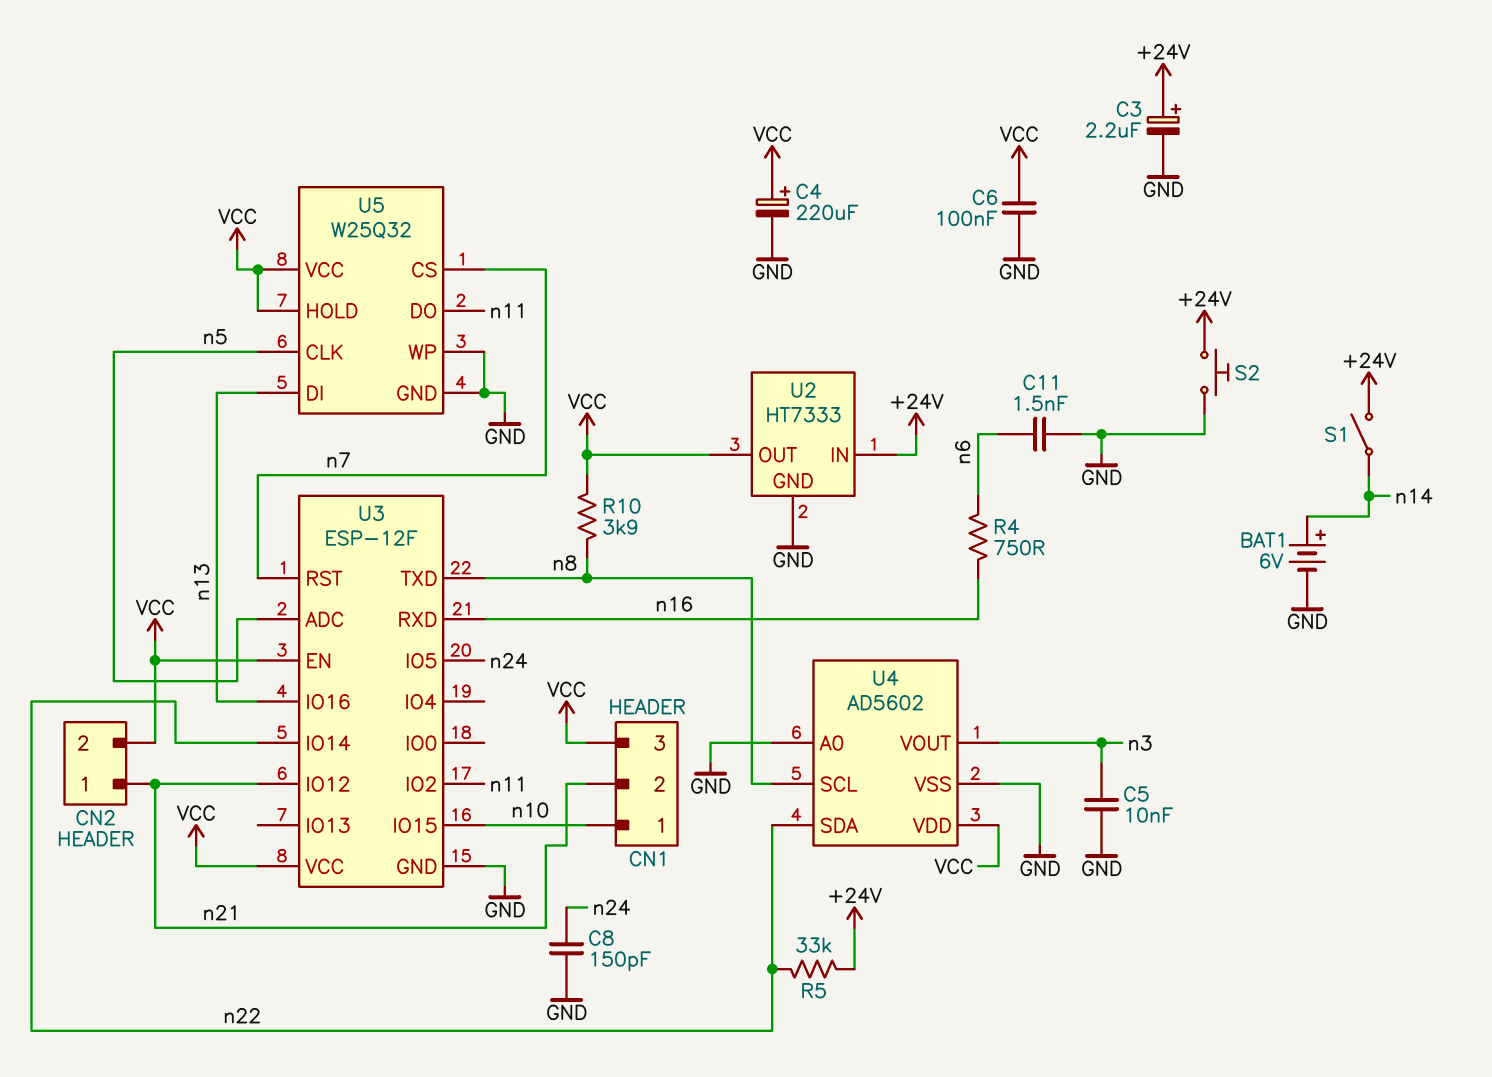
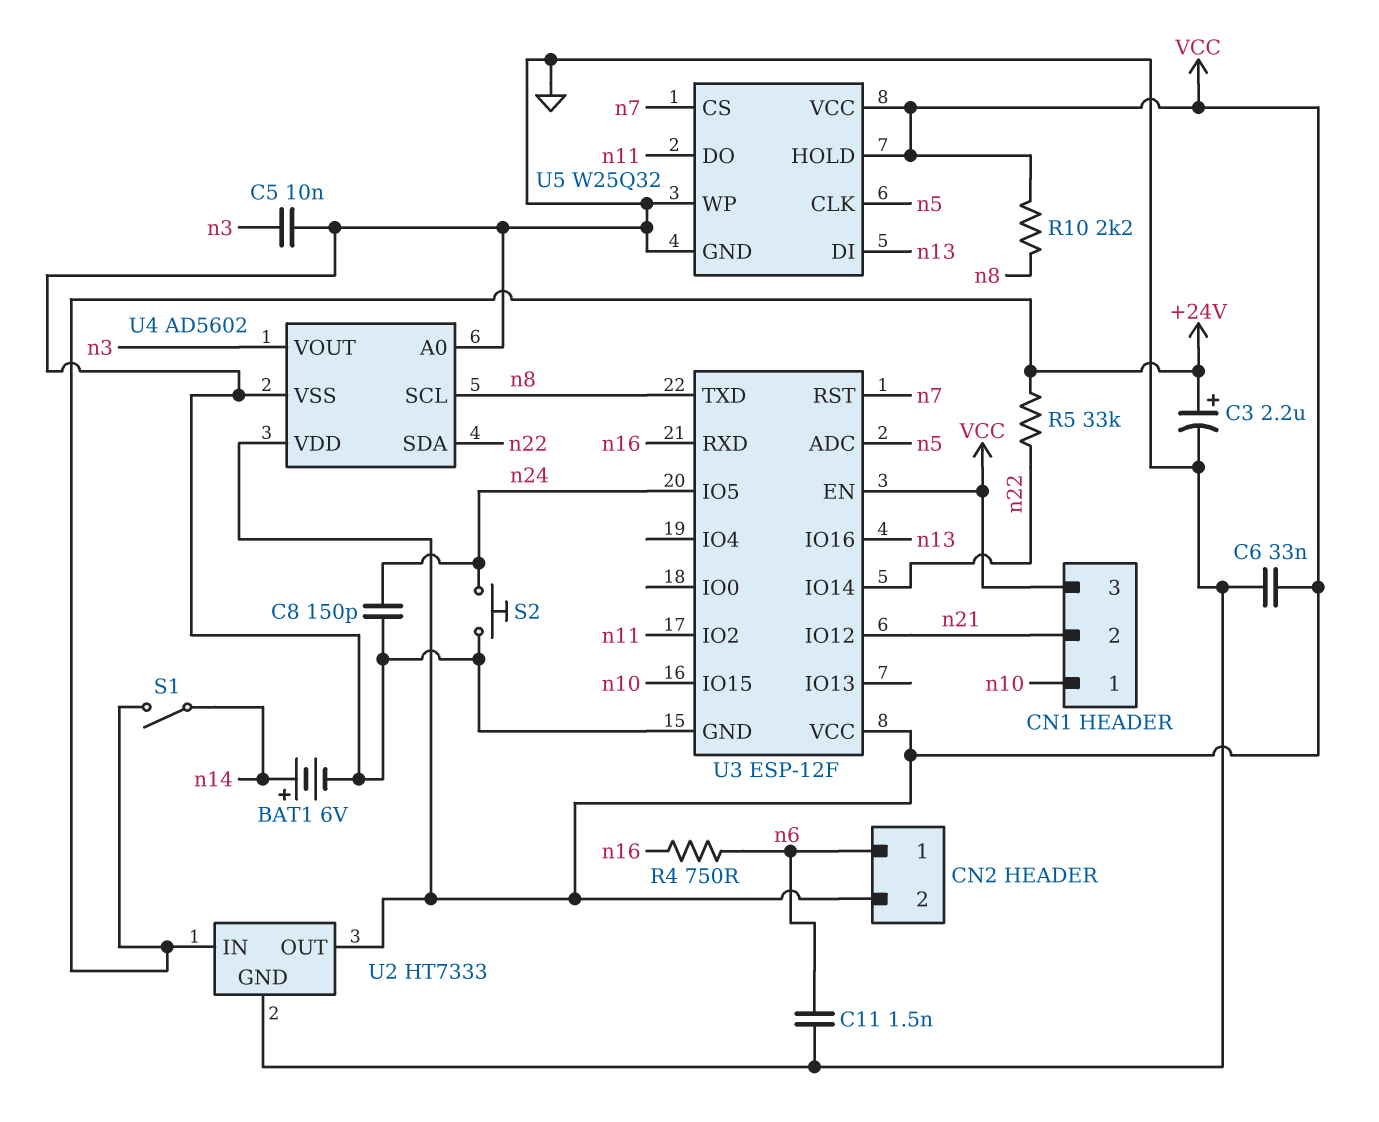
C4: 220uF (plus VCC, minus GND) -> none
C6: 100nF (GND, VCC) -> 33nF (GND, VCC)
CN2 pin 1: n21 -> n6
R10: 3.9k (VCC, n8) -> 2.2k (VCC, n8)
S2: button (+24V, GND) -> button (GND, n24)

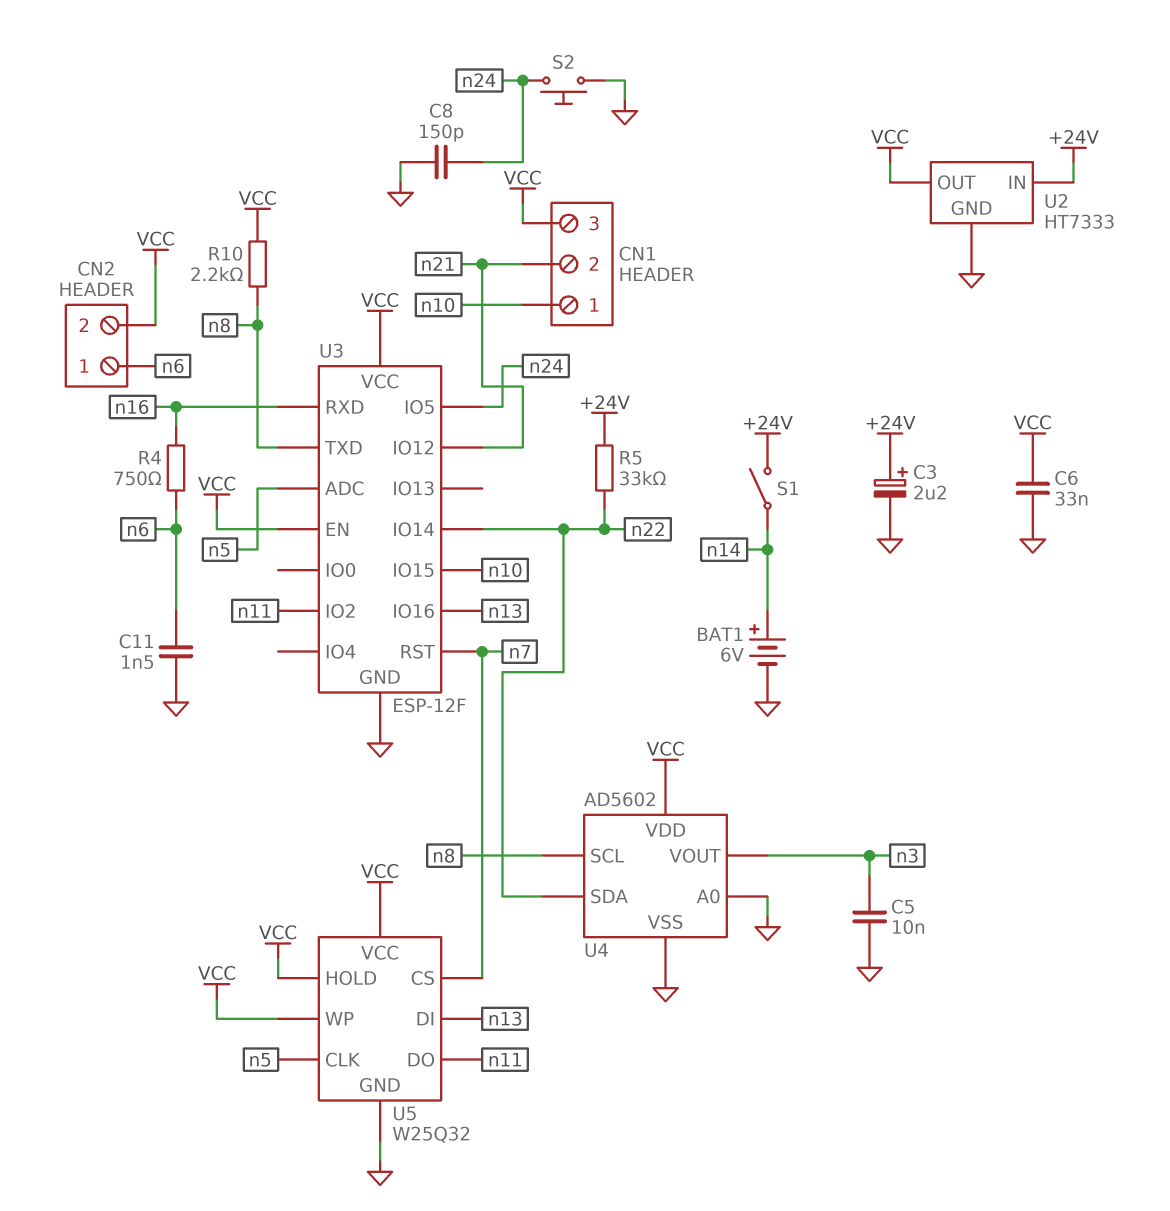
U5 pin WP: GND -> VCC

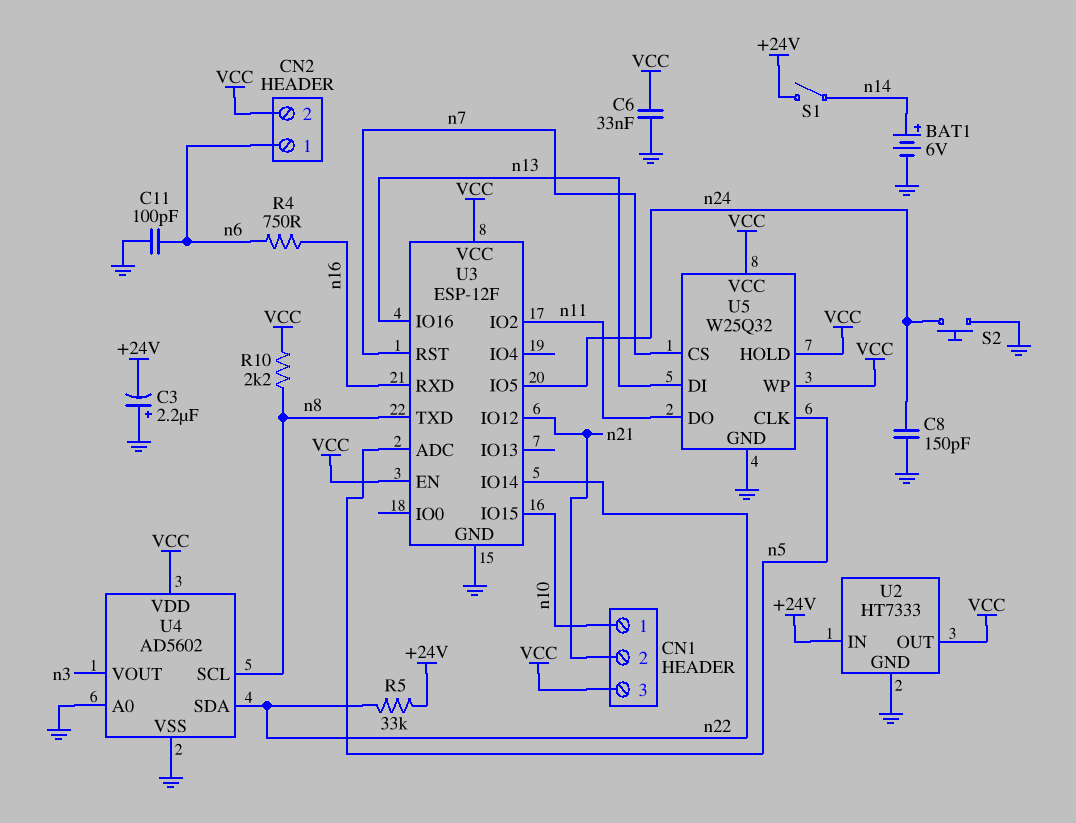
C3: 2.2uF (plus +24V, minus GND) -> 2.2uF (plus GND, minus +24V)
C5: 10nF (GND, n3) -> none
C11: 1.5nF (GND, n6) -> 100pF (GND, n6)

